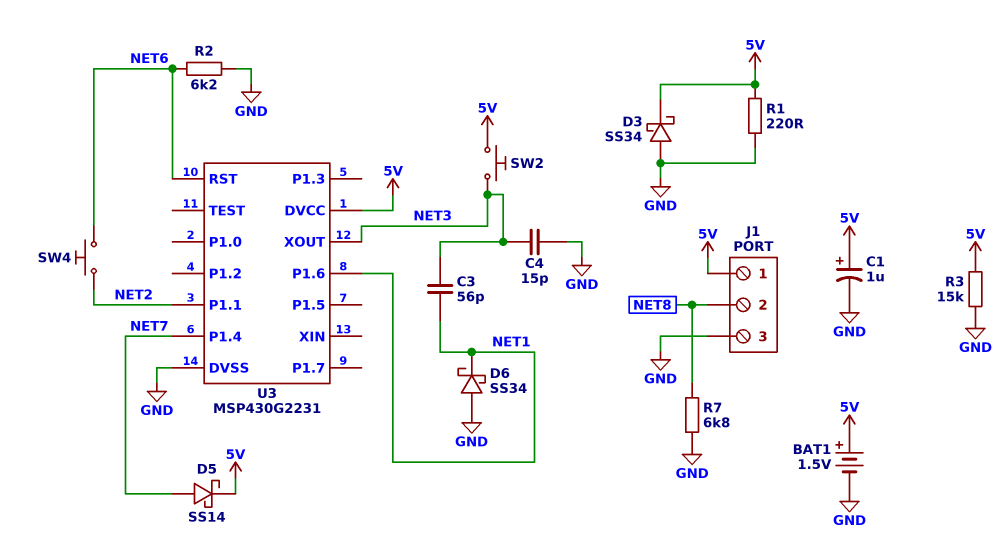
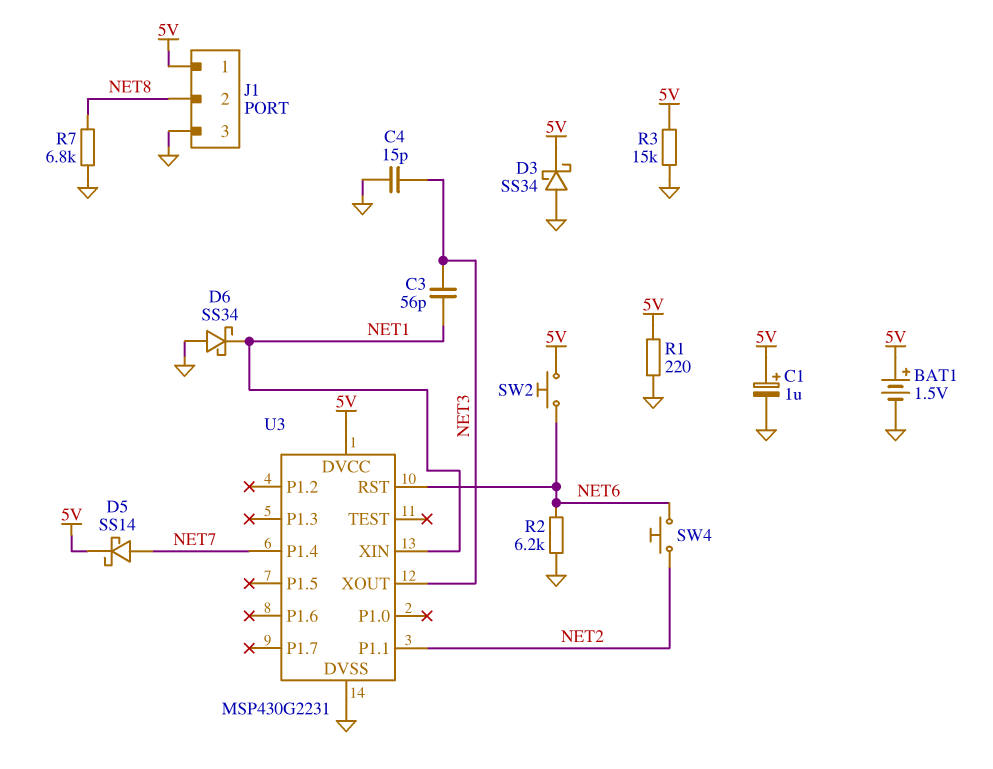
SW2: button (5V, NET3) -> button (5V, NET6)
U3 pin P1.6: NET1 -> none
U3 pin XIN: none -> NET1

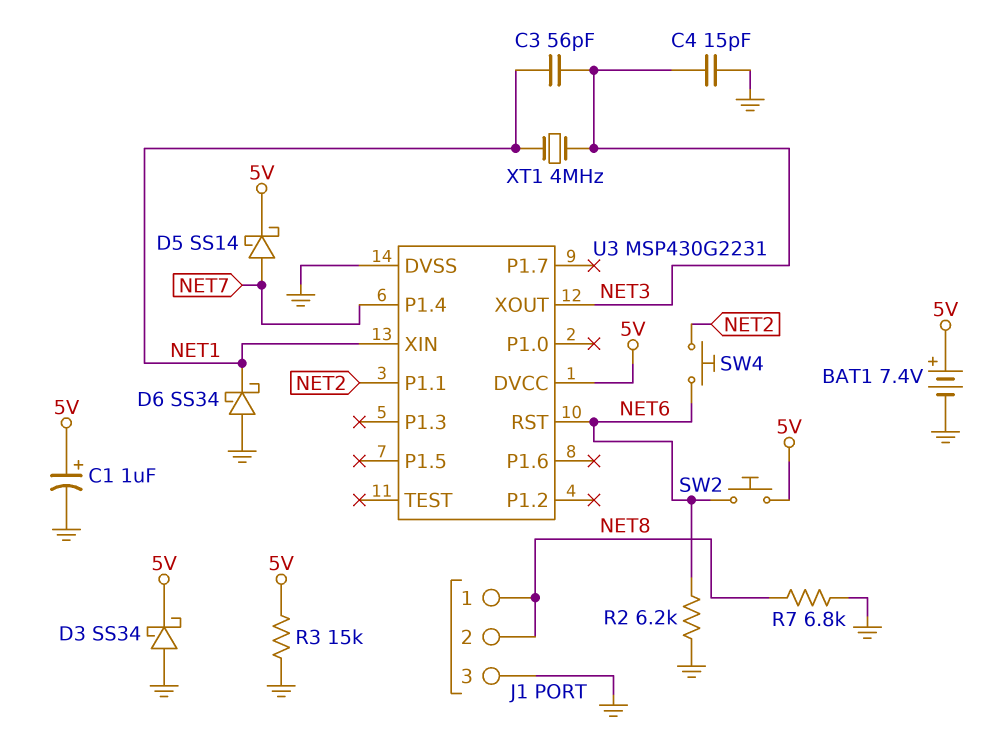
BAT1: 1.5V (plus 5V, minus GND) -> 7.4V (plus 5V, minus GND)
J1 pin 1: 5V -> NET8
R1: 220 (5V, GND) -> none
XT1: none -> 4MHz (NET1, NET3)

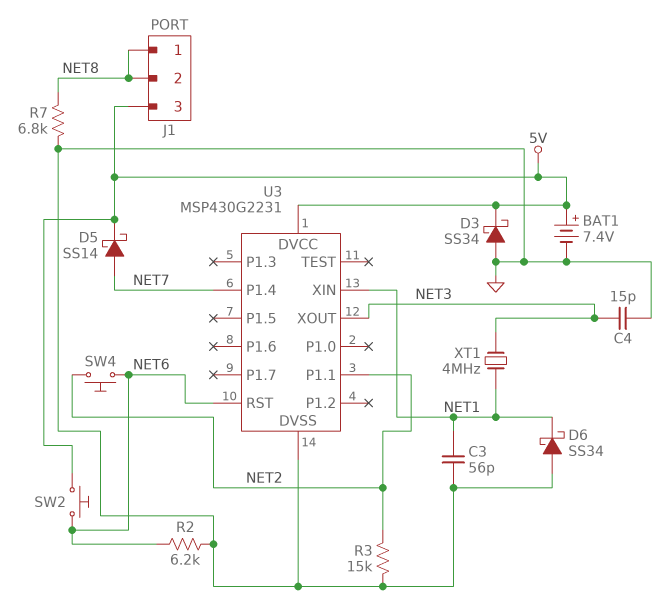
C1: 1uF (plus 5V, minus GND) -> none
C3: 56pF (NET1, NET3) -> 56pF (GND, NET1)
J1 pin 3: GND -> 5V
R3: 15k (5V, GND) -> 15k (GND, NET2)

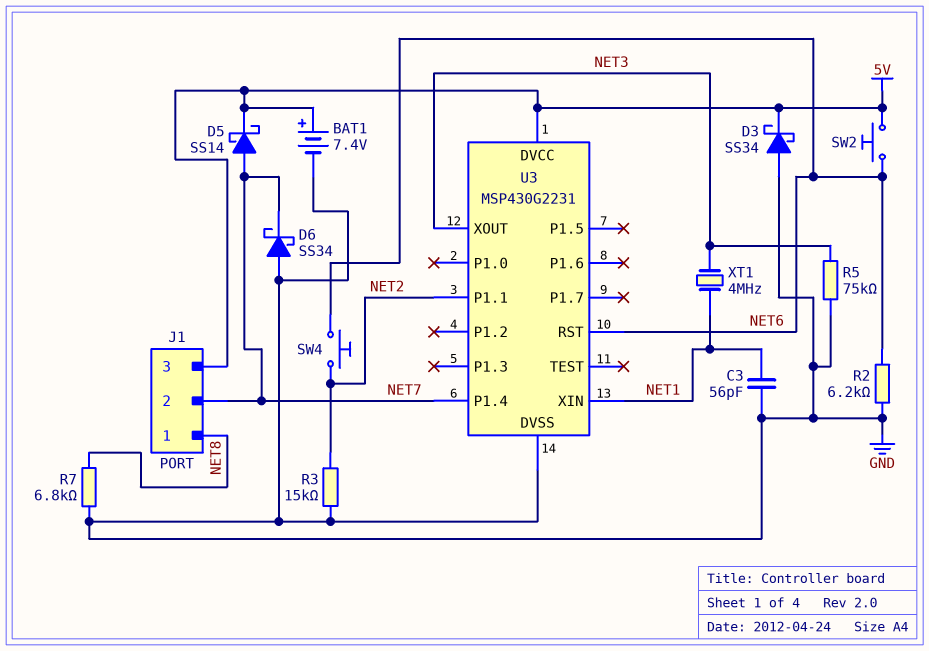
C4: 15pF (GND, NET3) -> none
D6: schottky SS34 (A GND, K NET1) -> schottky SS34 (A GND, K NET7)
J1 pin 2: NET8 -> NET7
R5: none -> 75k (GND, NET3)

